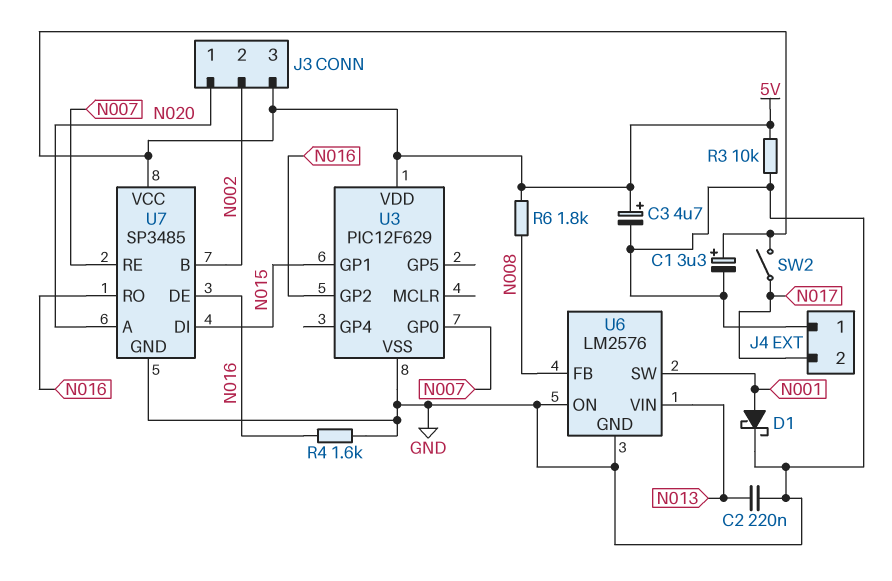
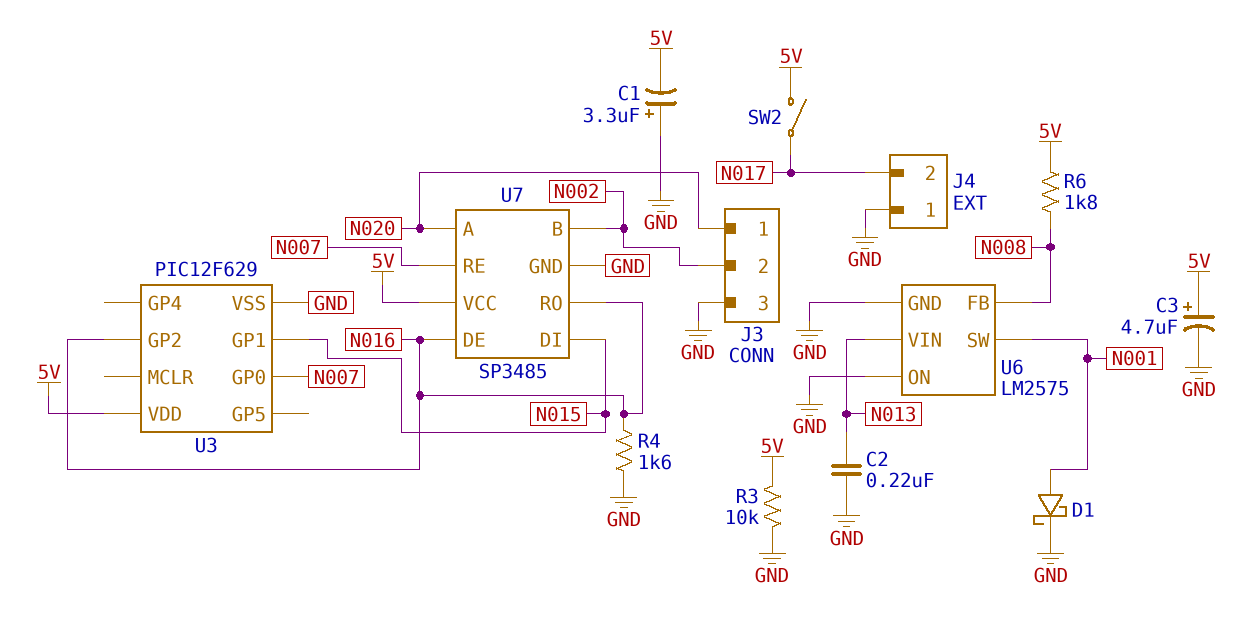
C1: 3.3uF (plus 5V, minus GND) -> 3.3uF (plus GND, minus 5V)
J3 pin 3: 5V -> GND
U6: LM2576 -> LM2575

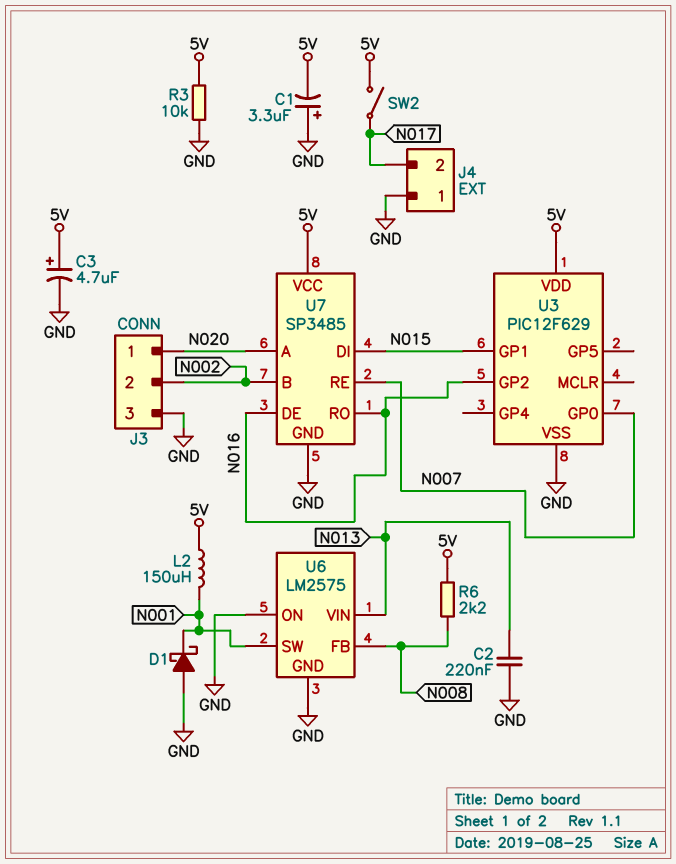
D1: schottky (A N001, K GND) -> schottky (A GND, K N001)
L2: none -> 150uH (5V, N001)
R4: 1.6k (GND, N016) -> none
R6: 1.8k (5V, N008) -> 2.2k (5V, N008)

